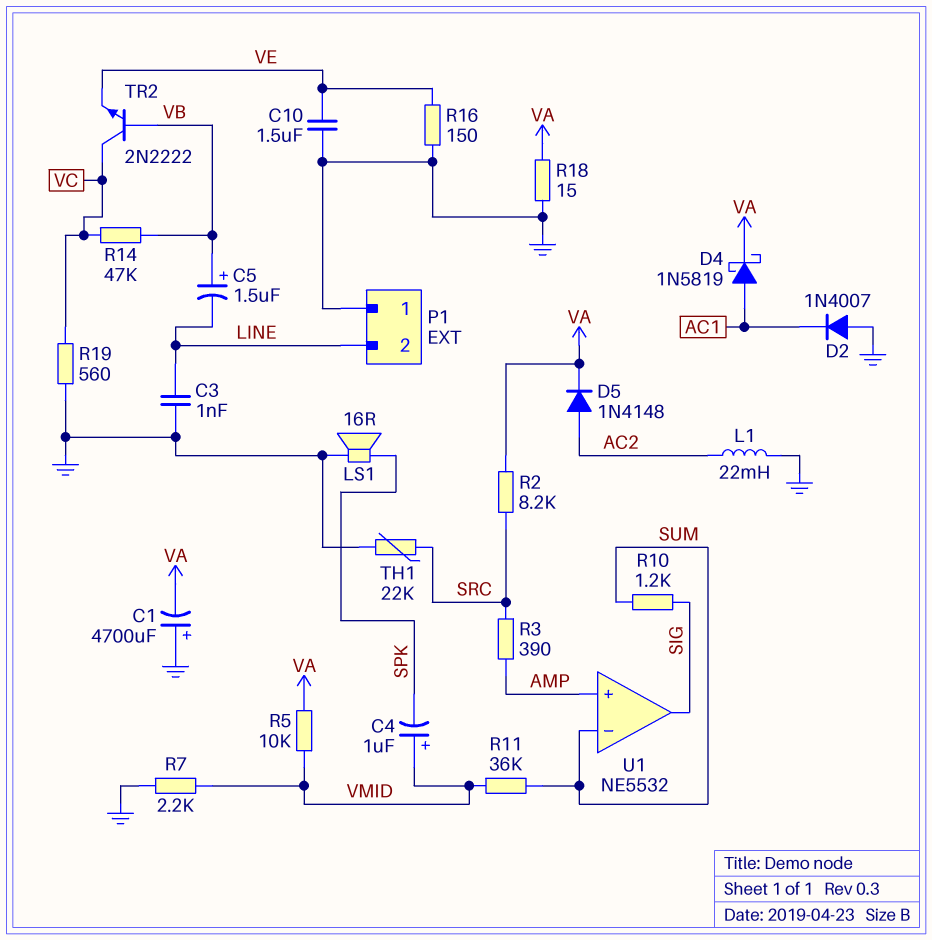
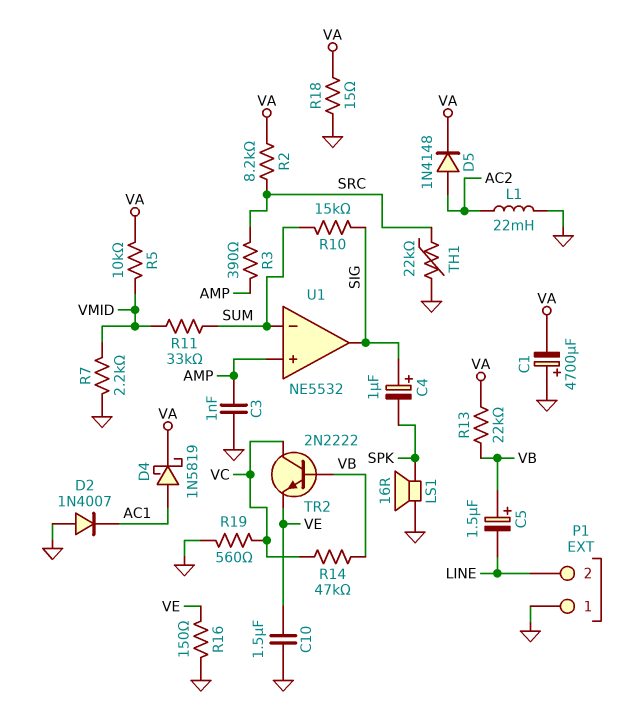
C3: 1nF (GND, LINE) -> 1nF (AMP, GND)
C4: 1uF (plus VMID, minus SPK) -> 1uF (plus SIG, minus SPK)
R10: 1.2k (SIG, SUM) -> 15k (SIG, SUM)
R11: 36k (SUM, VMID) -> 33k (SUM, VMID)
R13: none -> 22k (VA, VB)

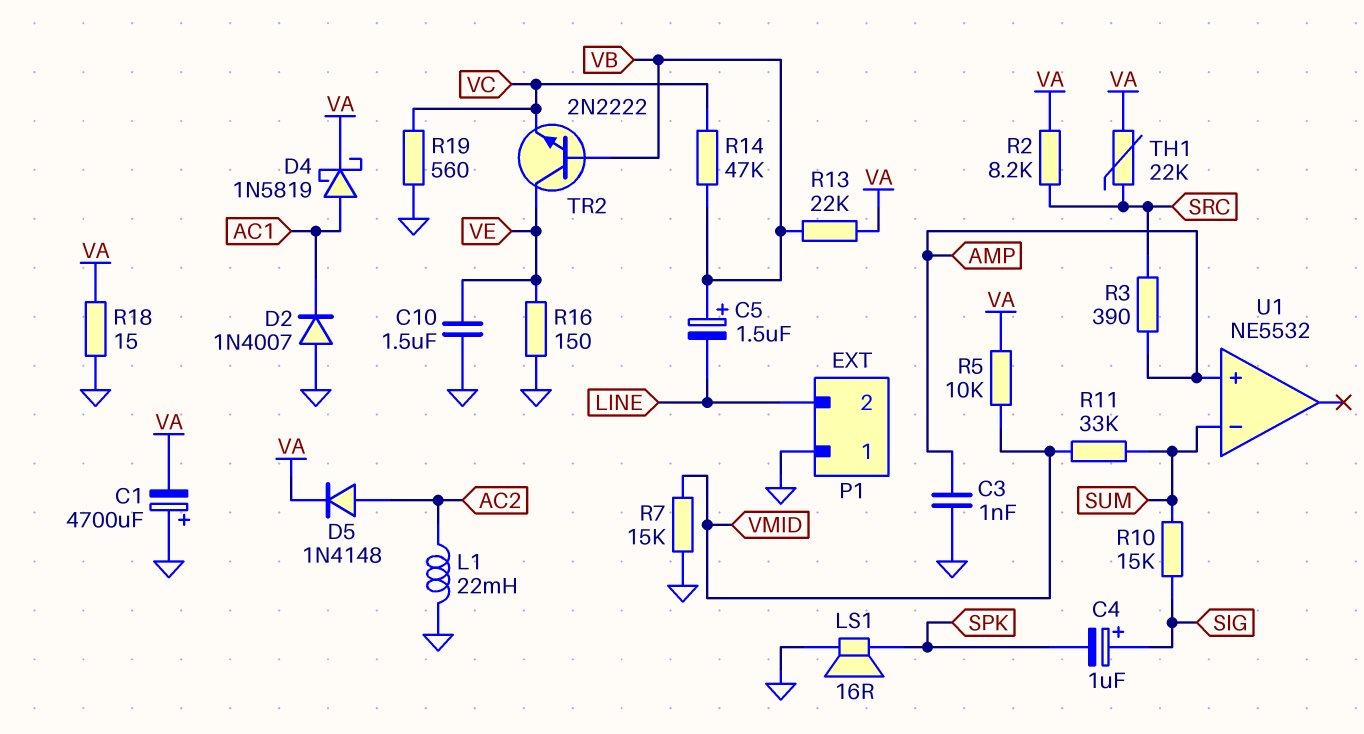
R7: 2.2k (GND, VMID) -> 15k (GND, VMID)
TH1: 22k (GND, SRC) -> 22k (SRC, VA)
TR2: NPN 2N2222 (B VB, C VC, E VE) -> NPN 2N2222 (B VB, C VE, E VC)
U1 pin out: SIG -> none

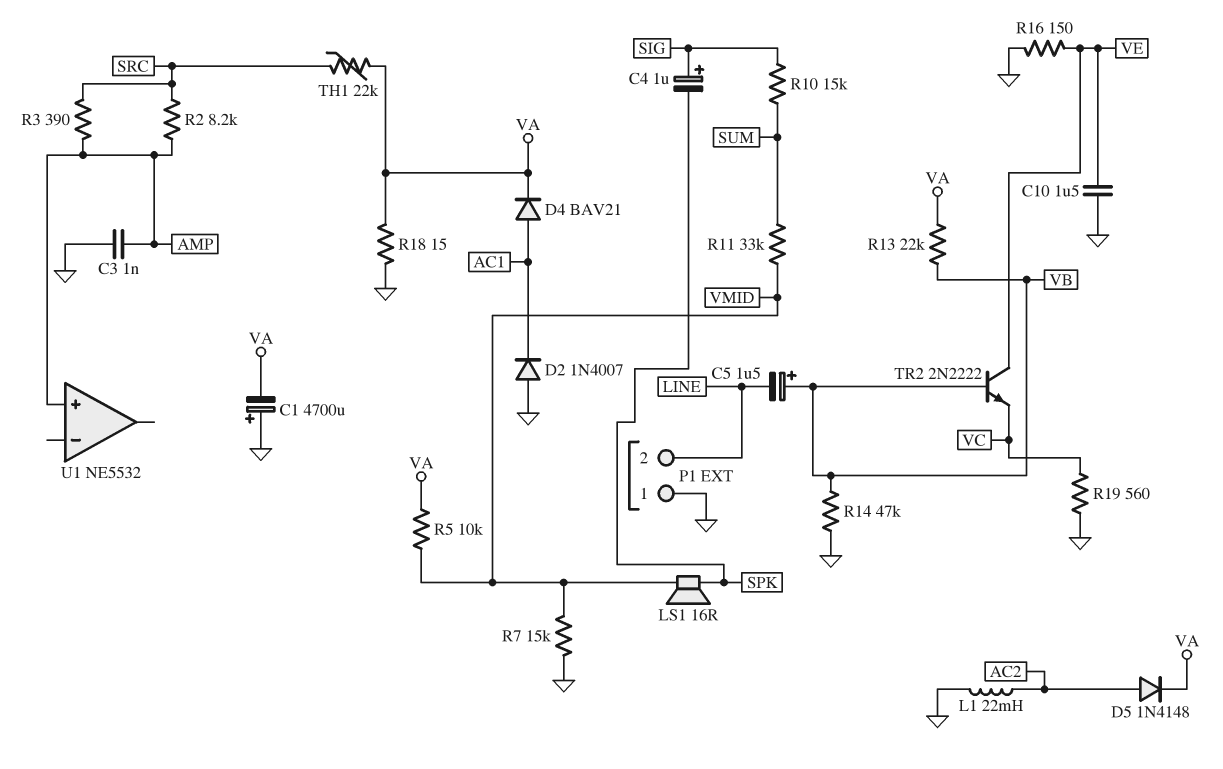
D4: schottky 1N5819 (A AC1, K VA) -> diode BAV21 (A AC1, K VA)
LS1: speaker 16R (GND, SPK) -> speaker 16R (SPK, VMID)
R2: 8.2k (SRC, VA) -> 8.2k (AMP, SRC)
R14: 47k (VB, VC) -> 47k (GND, VB)
U1 pin in-: SUM -> none

